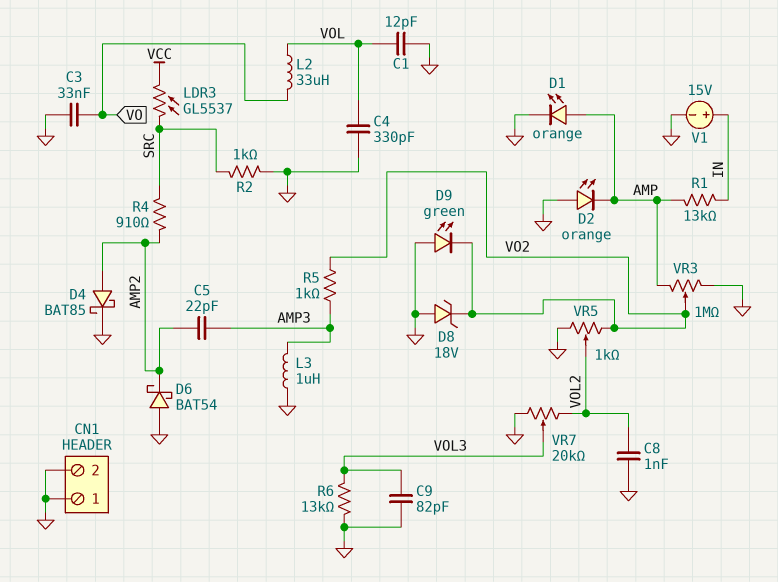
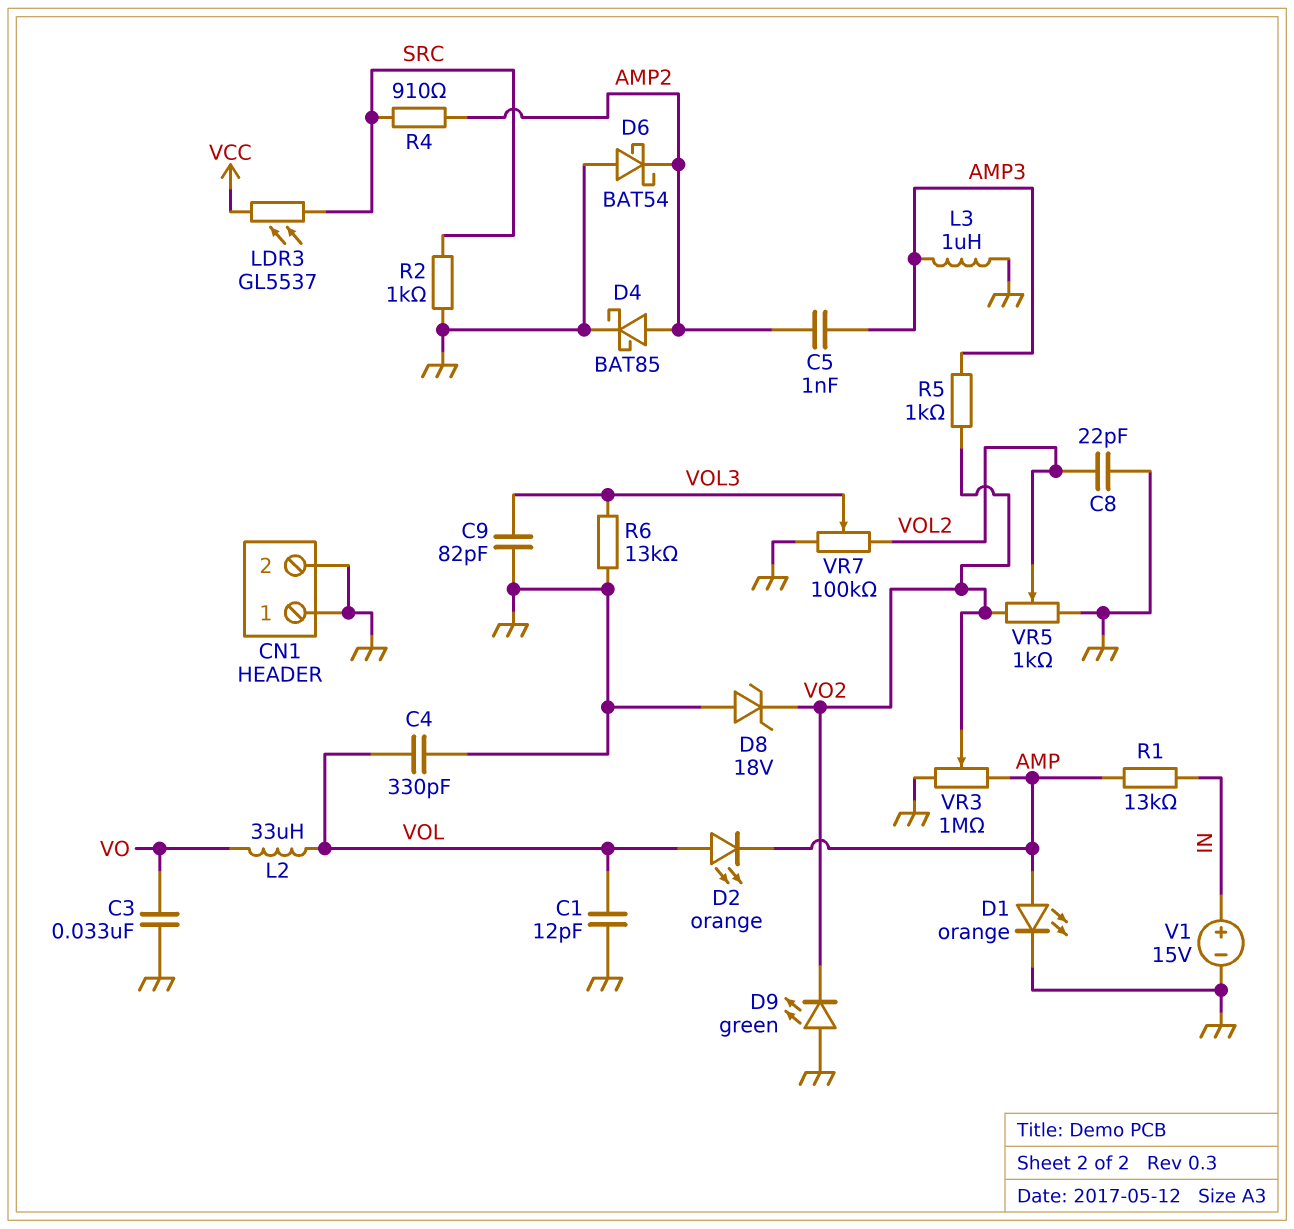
C5: 22pF (AMP2, AMP3) -> 1nF (AMP2, AMP3)
C8: 1nF (GND, VOL2) -> 22pF (GND, VOL2)
D2: LED orange (A GND, K AMP) -> LED orange (A VOL, K AMP)
VR7: 20k (GND, VOL2, wiper VOL3) -> 100k (GND, VOL2, wiper VOL3)

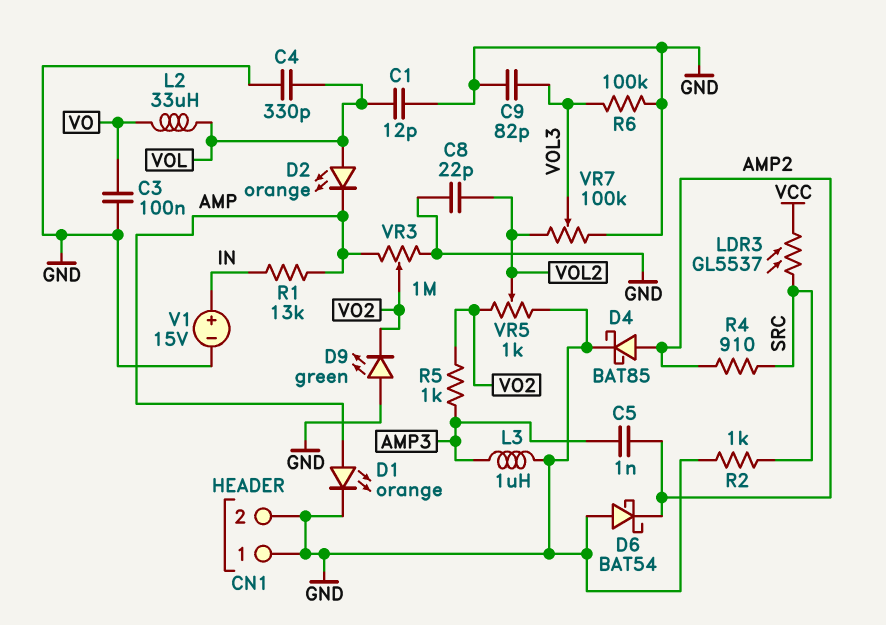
C3: 33nF (GND, VO) -> 100nF (GND, VO)
D8: zener 18V (A GND, K VO2) -> none
R6: 13k (GND, VOL3) -> 100k (GND, VOL3)

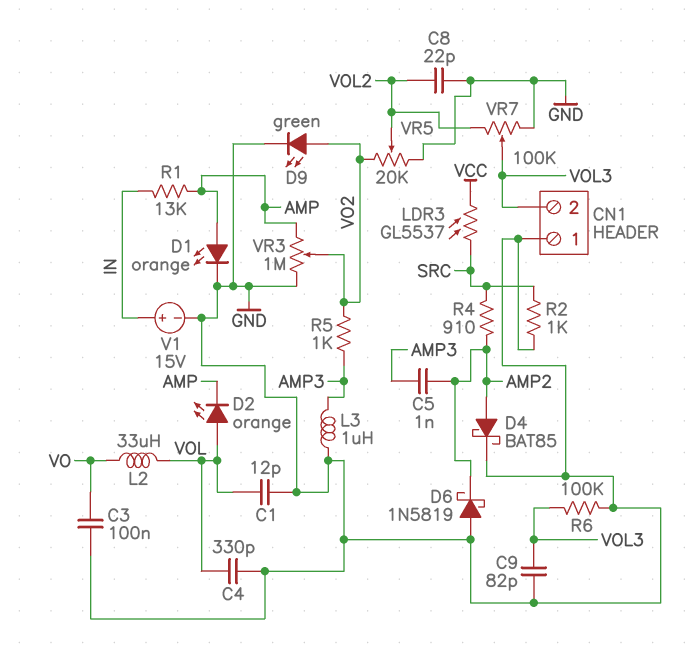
CN1 pin 2: GND -> VOL3
D6: schottky BAT54 (A GND, K AMP2) -> schottky 1N5819 (A GND, K AMP2)
D9: LED green (A GND, K VO2) -> LED green (A VO2, K GND)
VR5: 1k (GND, VO2, wiper VOL2) -> 20k (GND, VO2, wiper VOL2)

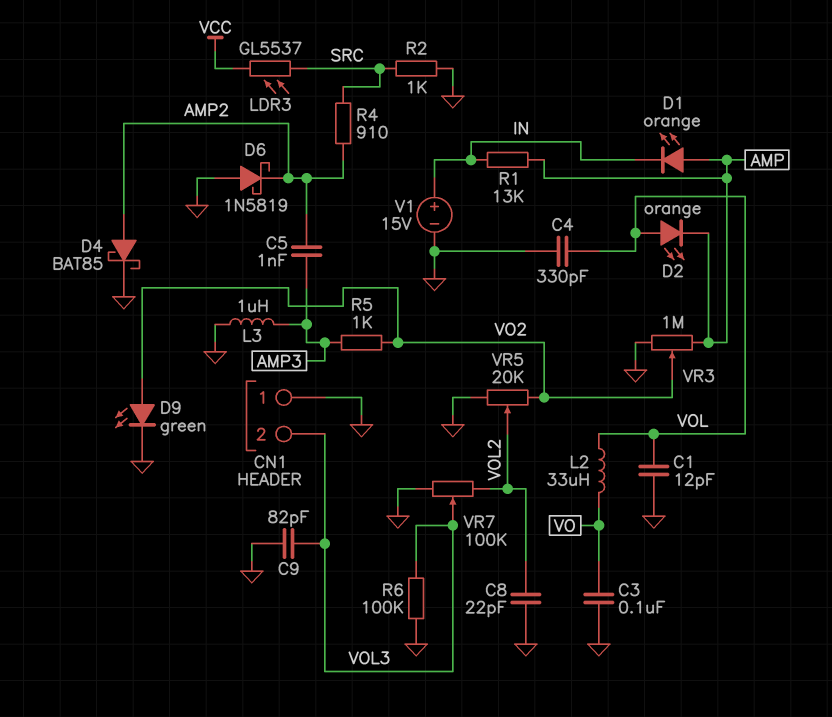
D1: LED orange (A AMP, K GND) -> LED orange (A AMP, K IN)

